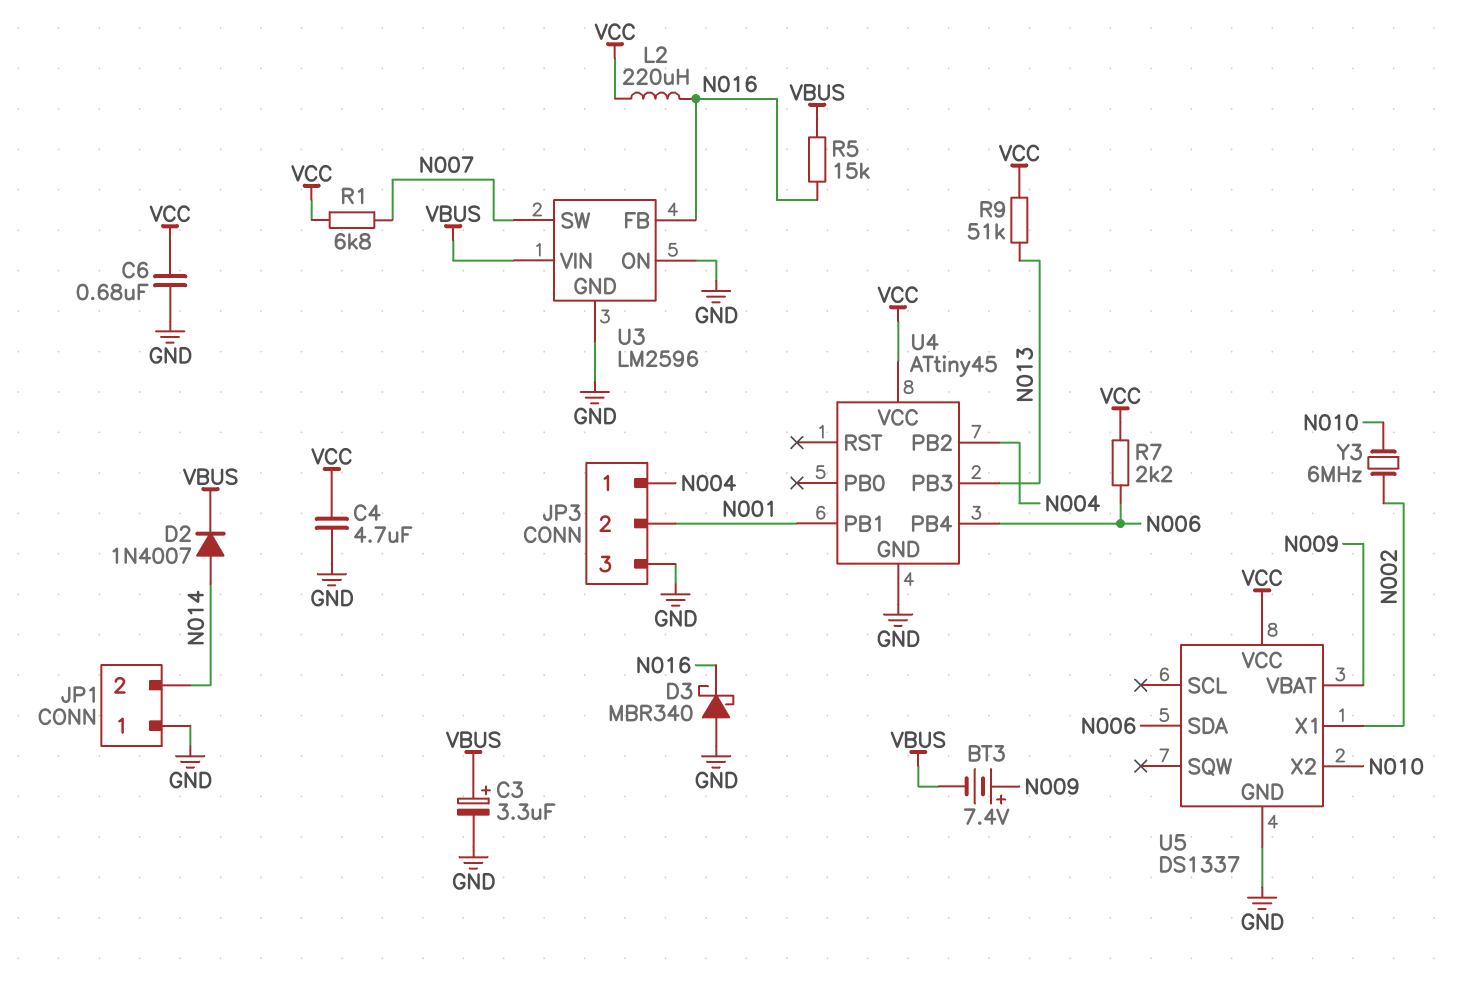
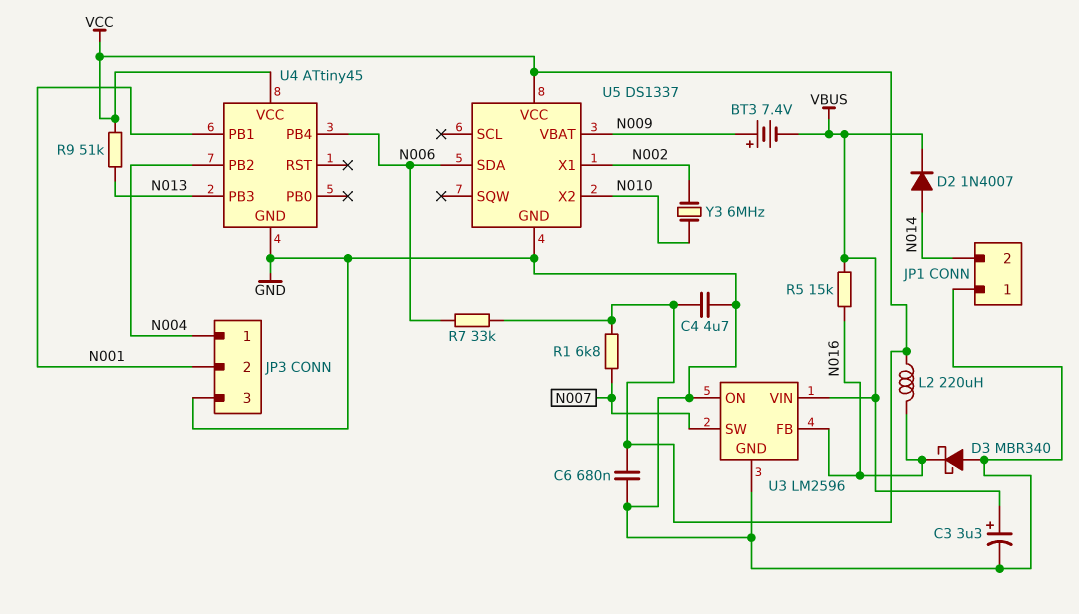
R7: 2.2k (N006, VCC) -> 33k (N006, VCC)

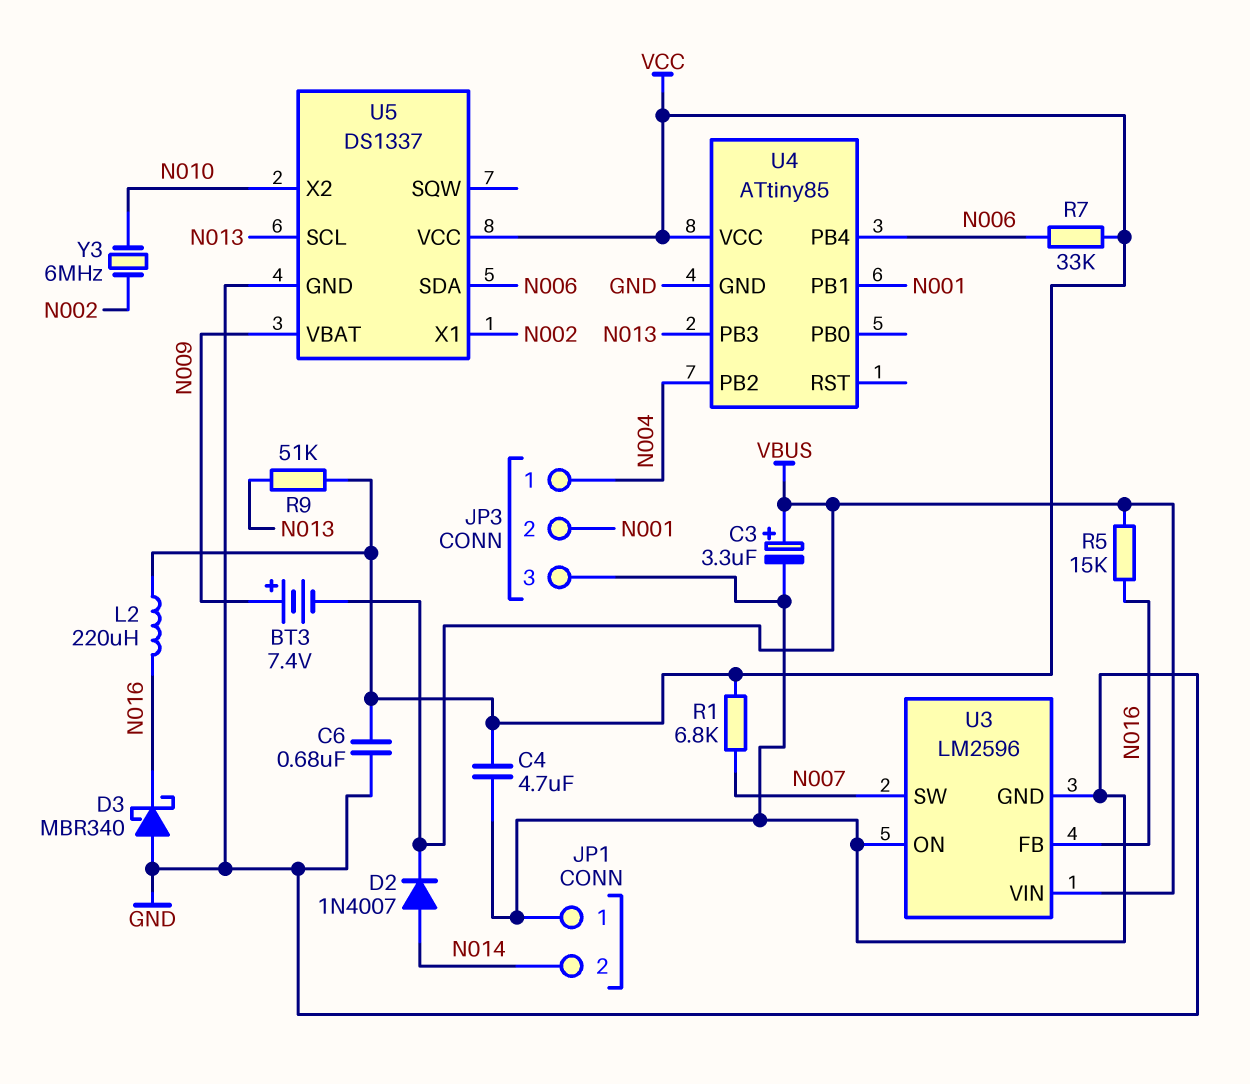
U4: ATtiny45 -> ATtiny85
U5 pin SCL: none -> N013

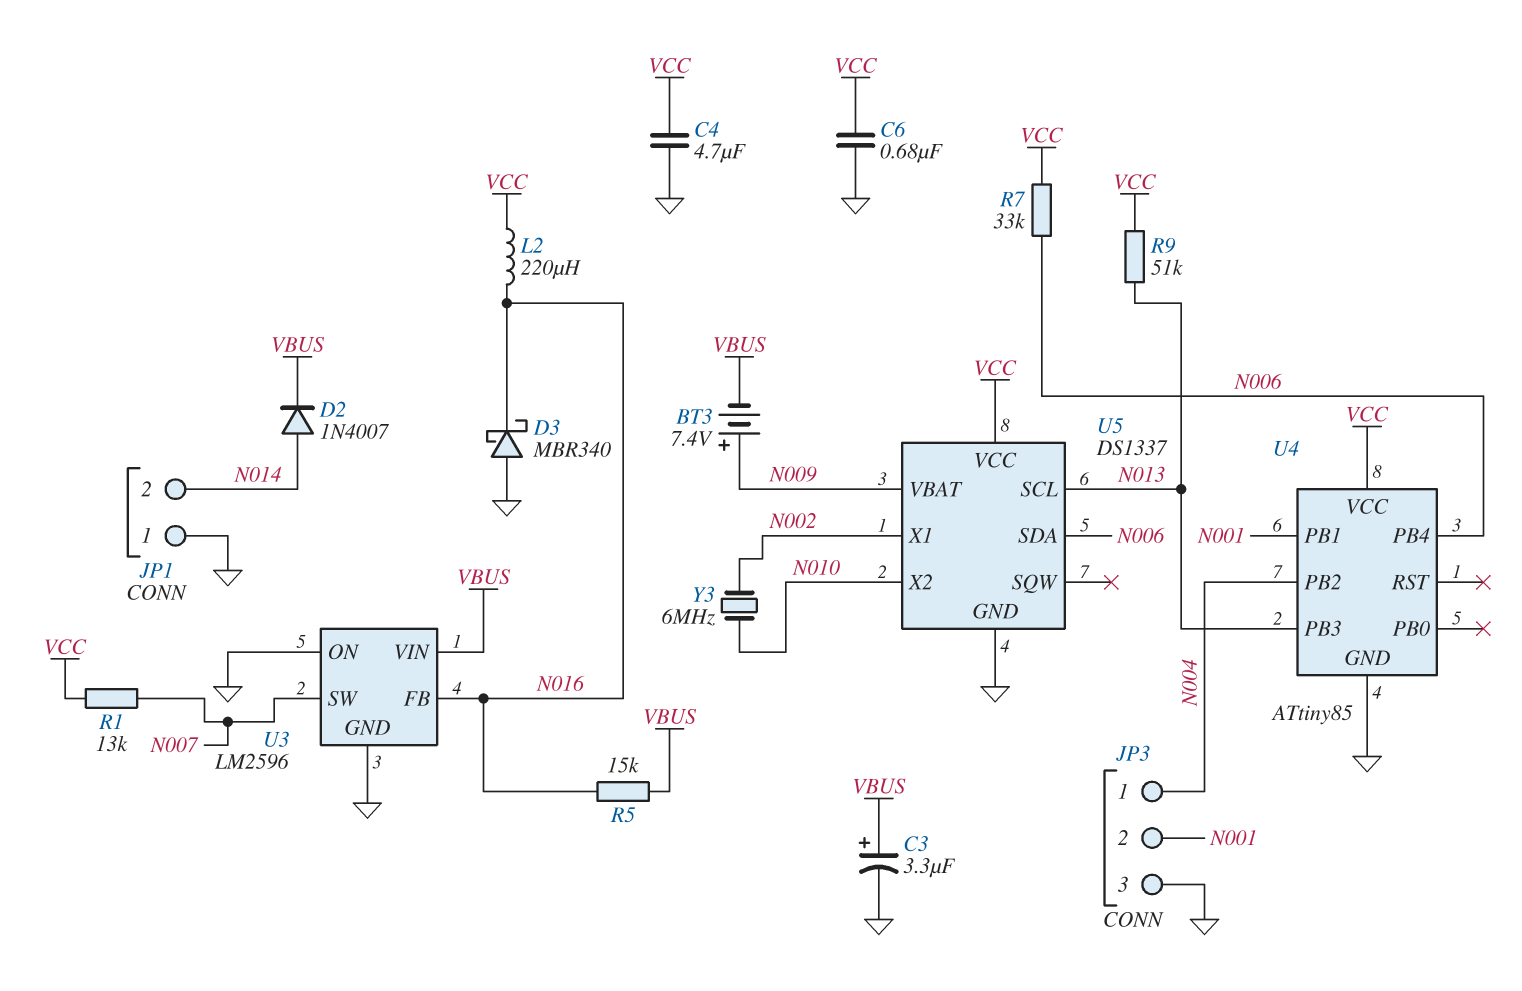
R1: 6.8k (N007, VCC) -> 13k (N007, VCC)

